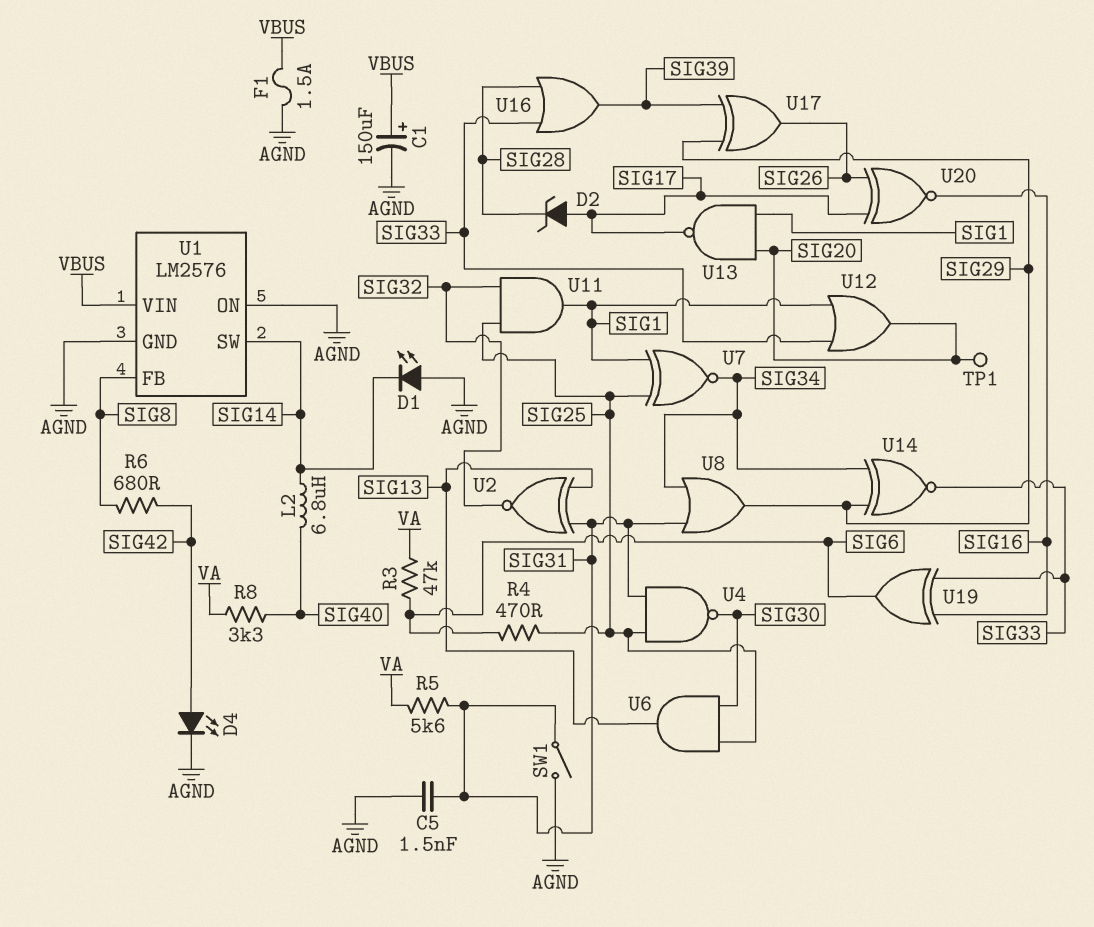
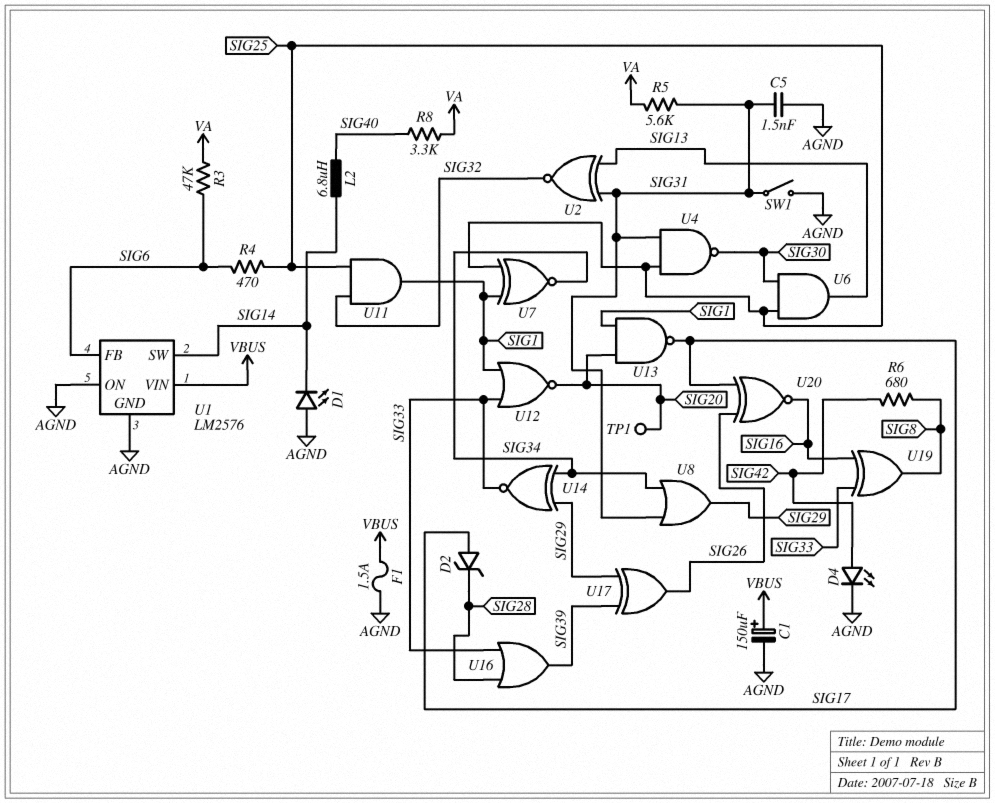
U1 pin FB: SIG8 -> SIG6
U12: OR (in SIG1, in SIG33, out SIG20) -> NOR (in SIG1, in SIG33, out SIG20)
U19: XOR (in SIG16, in SIG33, out SIG6) -> XOR (in SIG16, in SIG33, out SIG8)

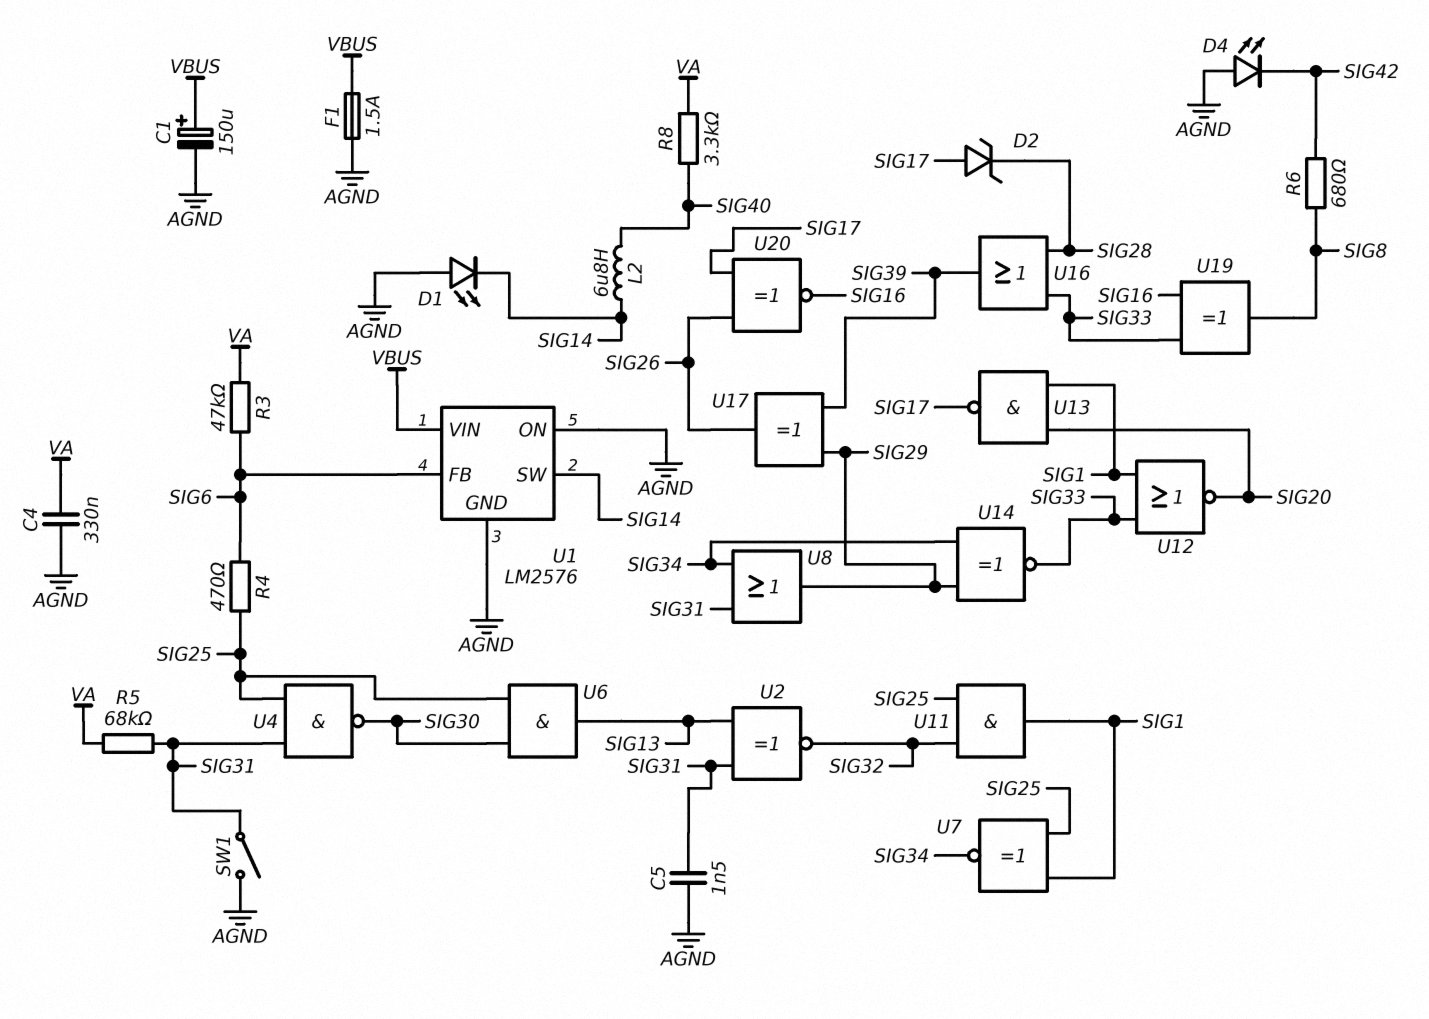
C4: none -> 330nF (AGND, VA)
D4: LED (A SIG42, K AGND) -> LED (A AGND, K SIG42)
R5: 5.6k (SIG31, VA) -> 68k (SIG31, VA)
TP1: test point (SIG20) -> none

